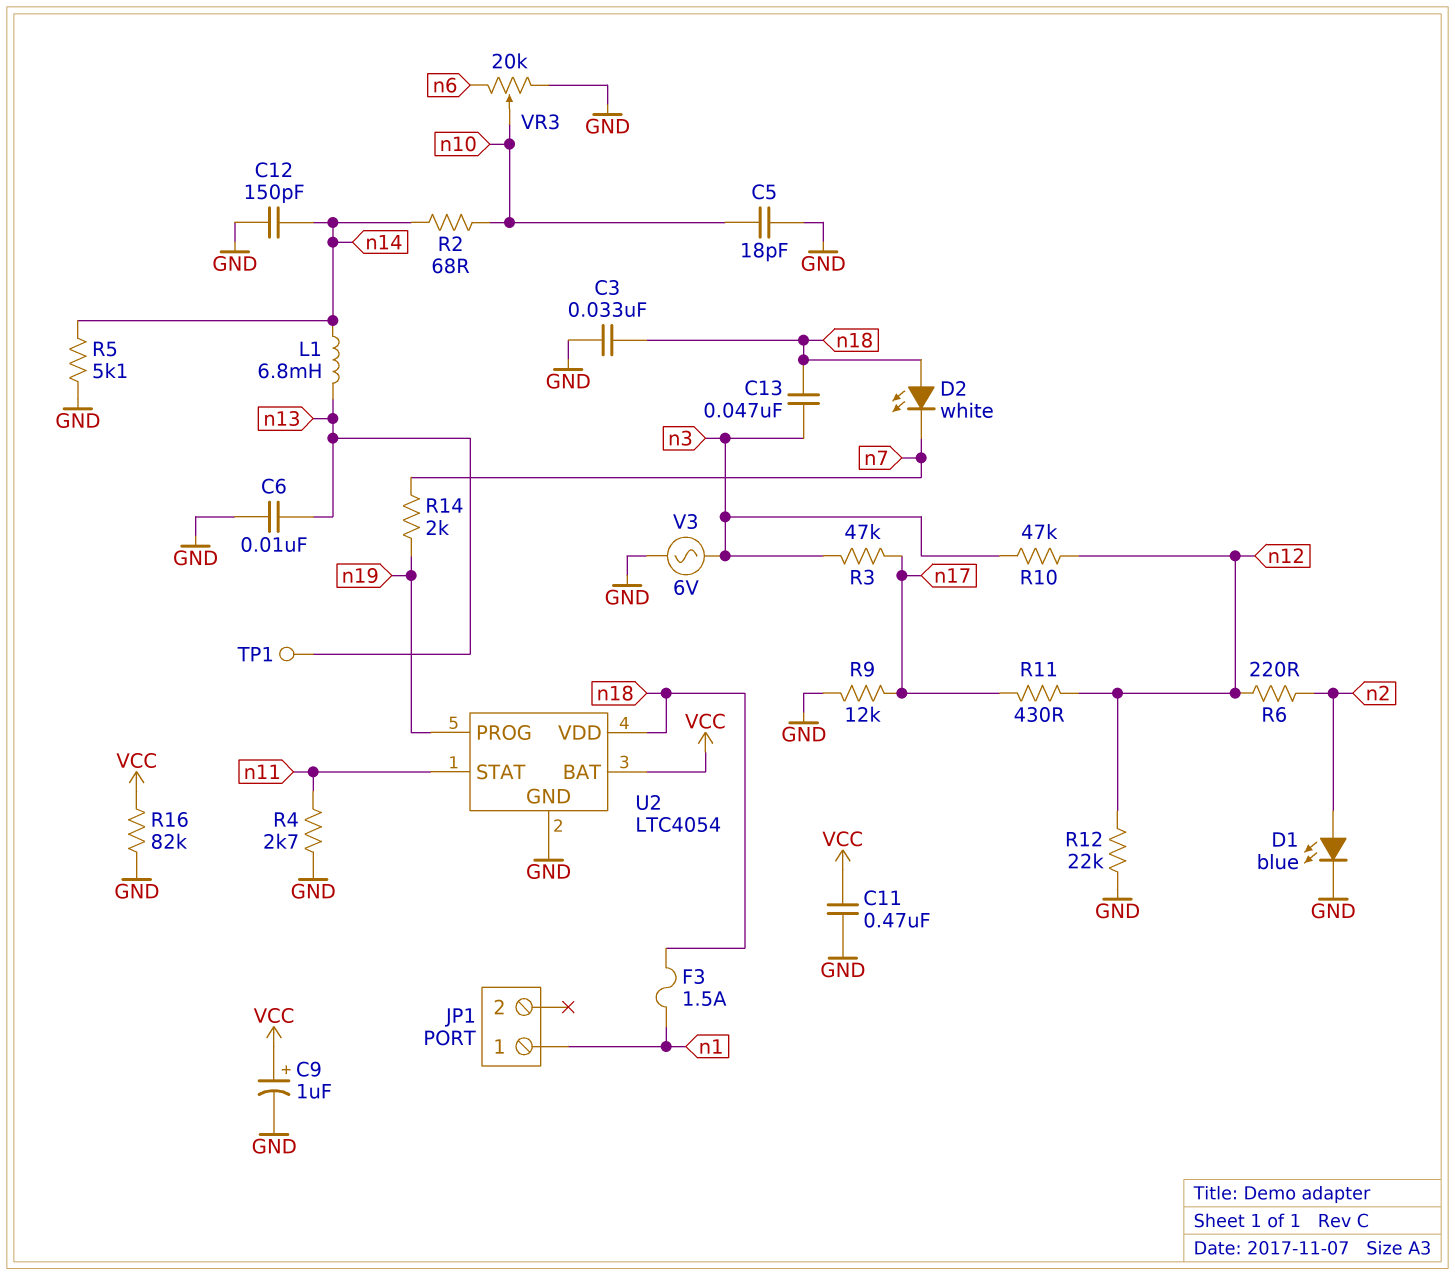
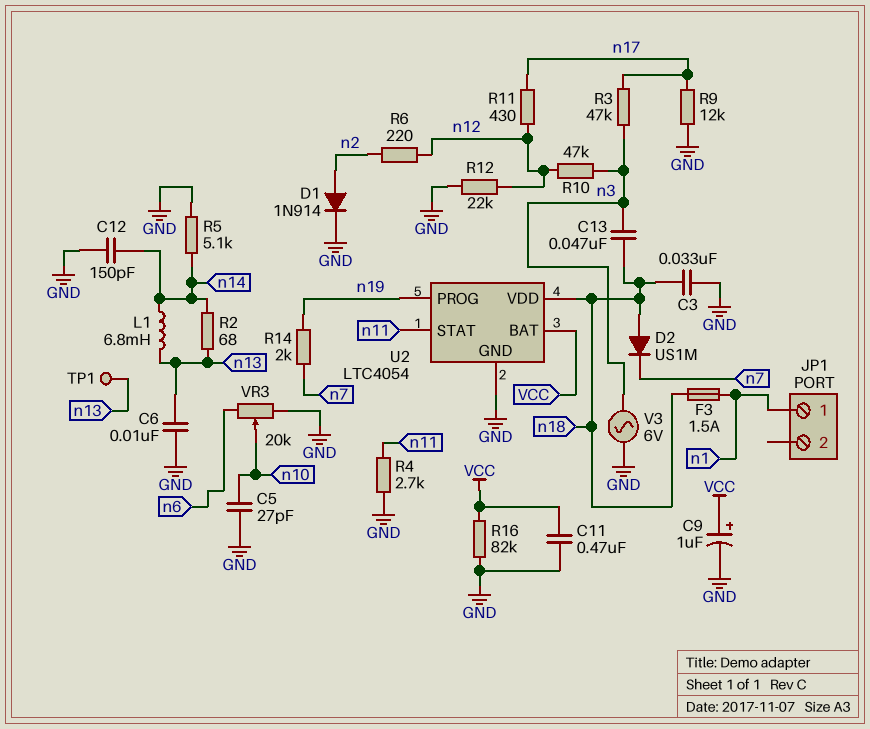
C5: 18pF (GND, n10) -> 27pF (GND, n10)
D1: LED blue (A n2, K GND) -> diode 1N914 (A n2, K GND)
D2: LED white (A n18, K n7) -> diode US1M (A n18, K n7)
R2: 68 (n10, n14) -> 68 (n13, n14)

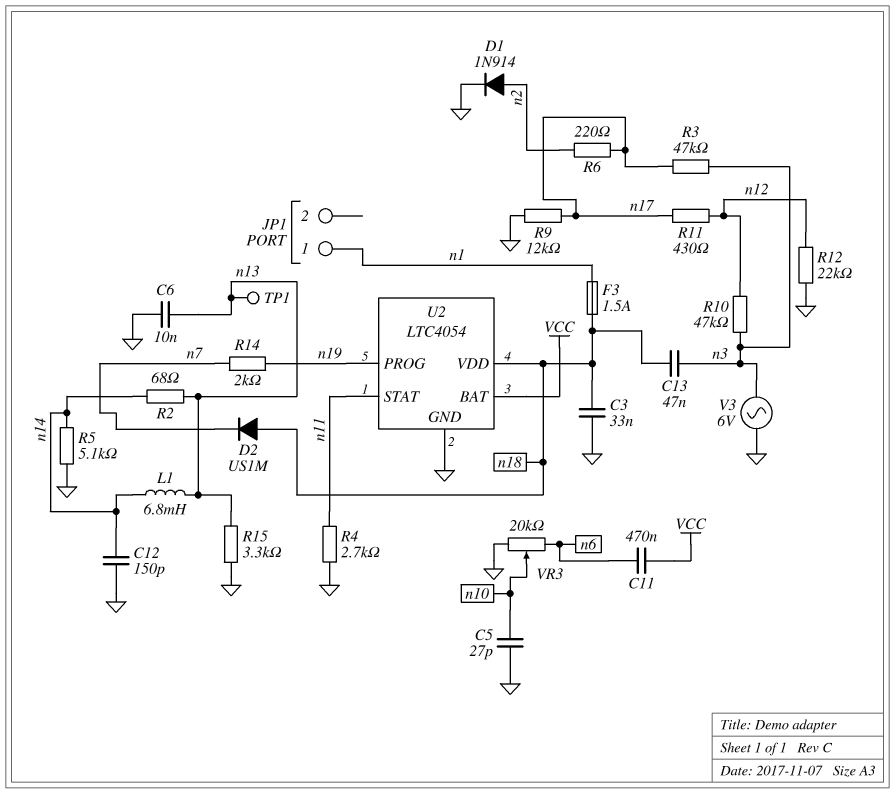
C9: 1uF (plus VCC, minus GND) -> none
C11: 470nF (GND, VCC) -> 470nF (VCC, n6)
R6: 220 (n2, n12) -> 220 (n2, n17)
R15: none -> 3.3k (GND, n13)
R16: 82k (GND, VCC) -> none

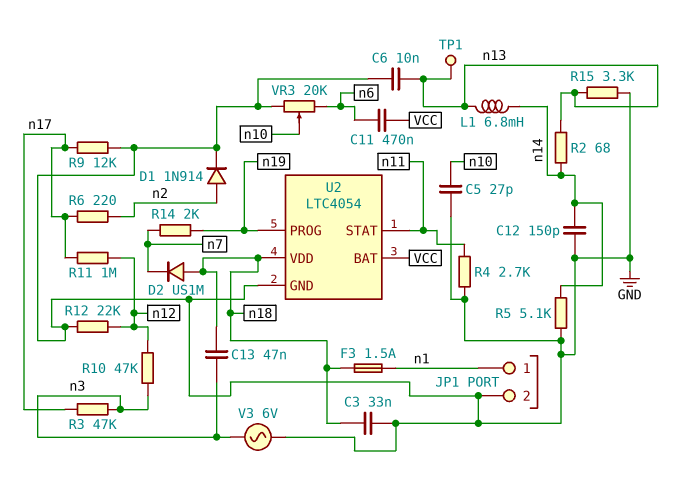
JP1 pin 2: none -> GND
R11: 430 (n12, n17) -> 1M (n12, n17)

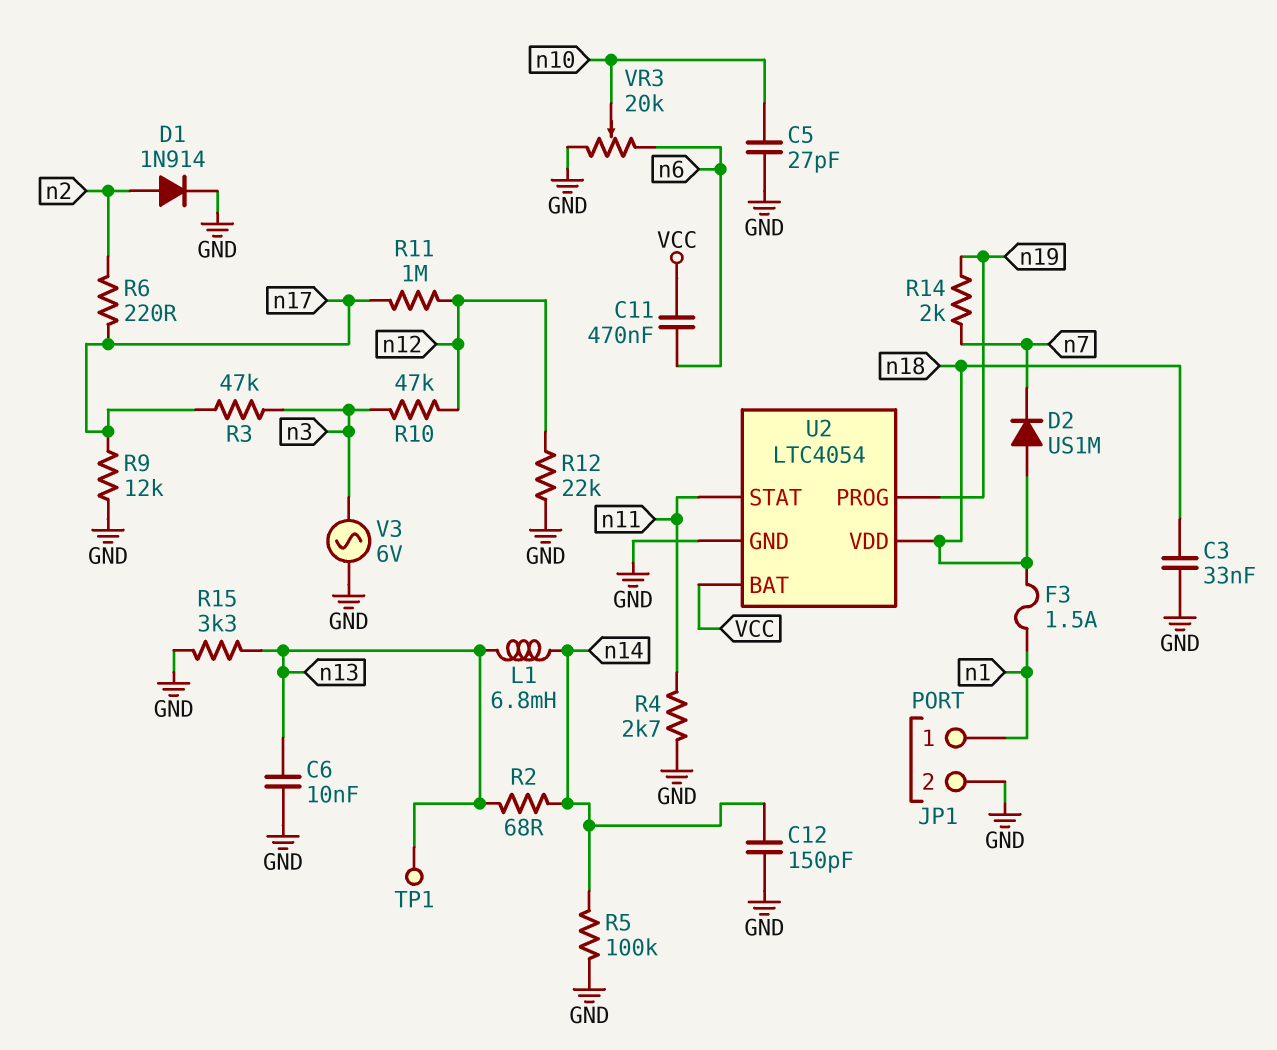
C13: 47nF (n3, n18) -> none
R5: 5.1k (GND, n14) -> 100k (GND, n14)

